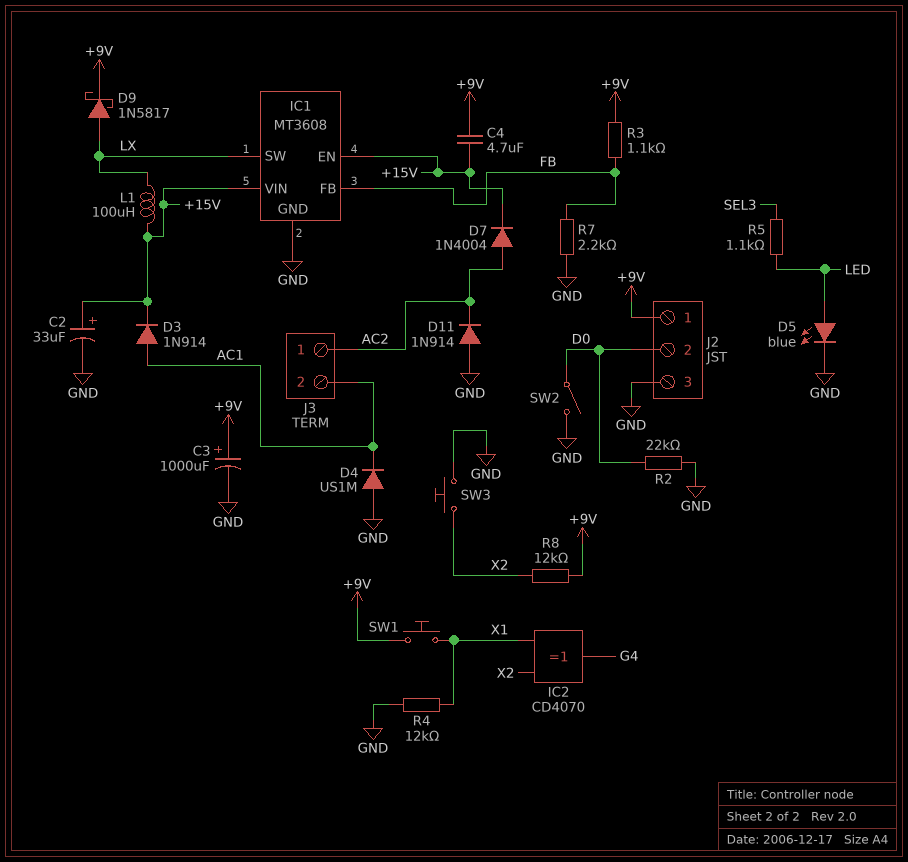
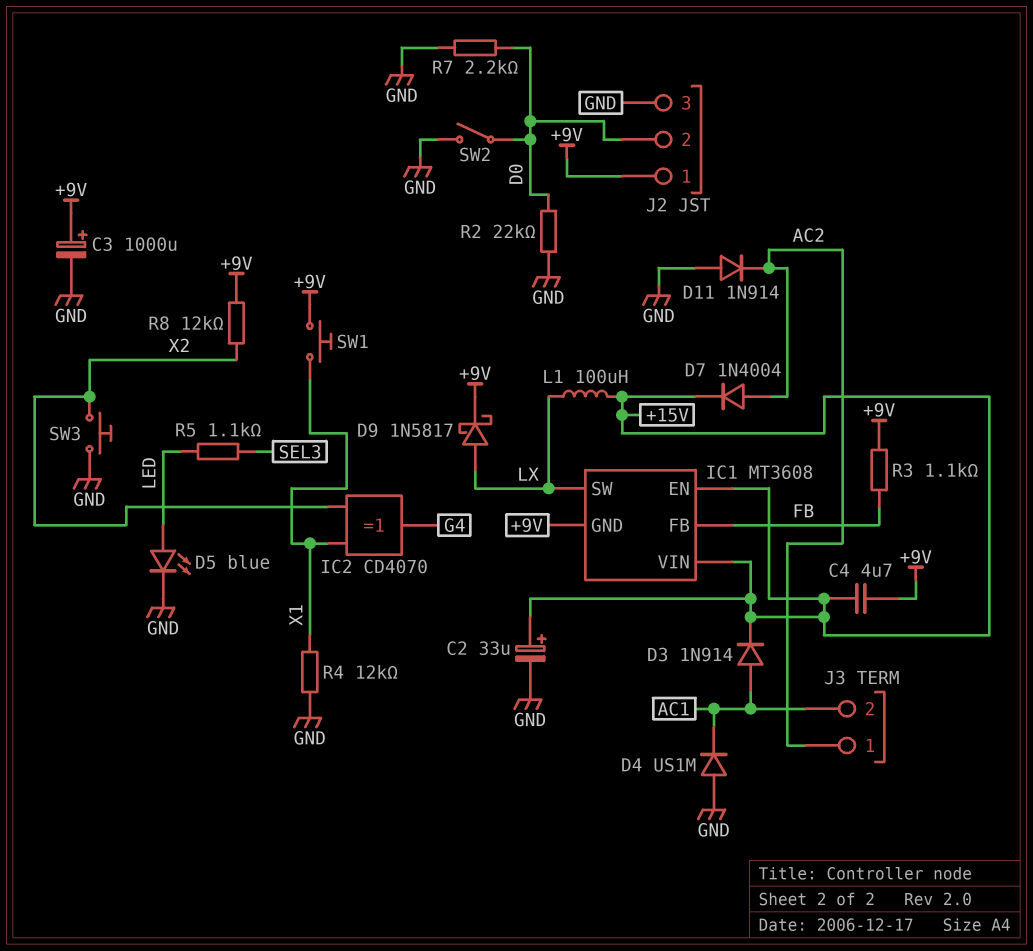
IC1 pin GND: GND -> +9V
R7: 2.2k (FB, GND) -> 2.2k (D0, GND)

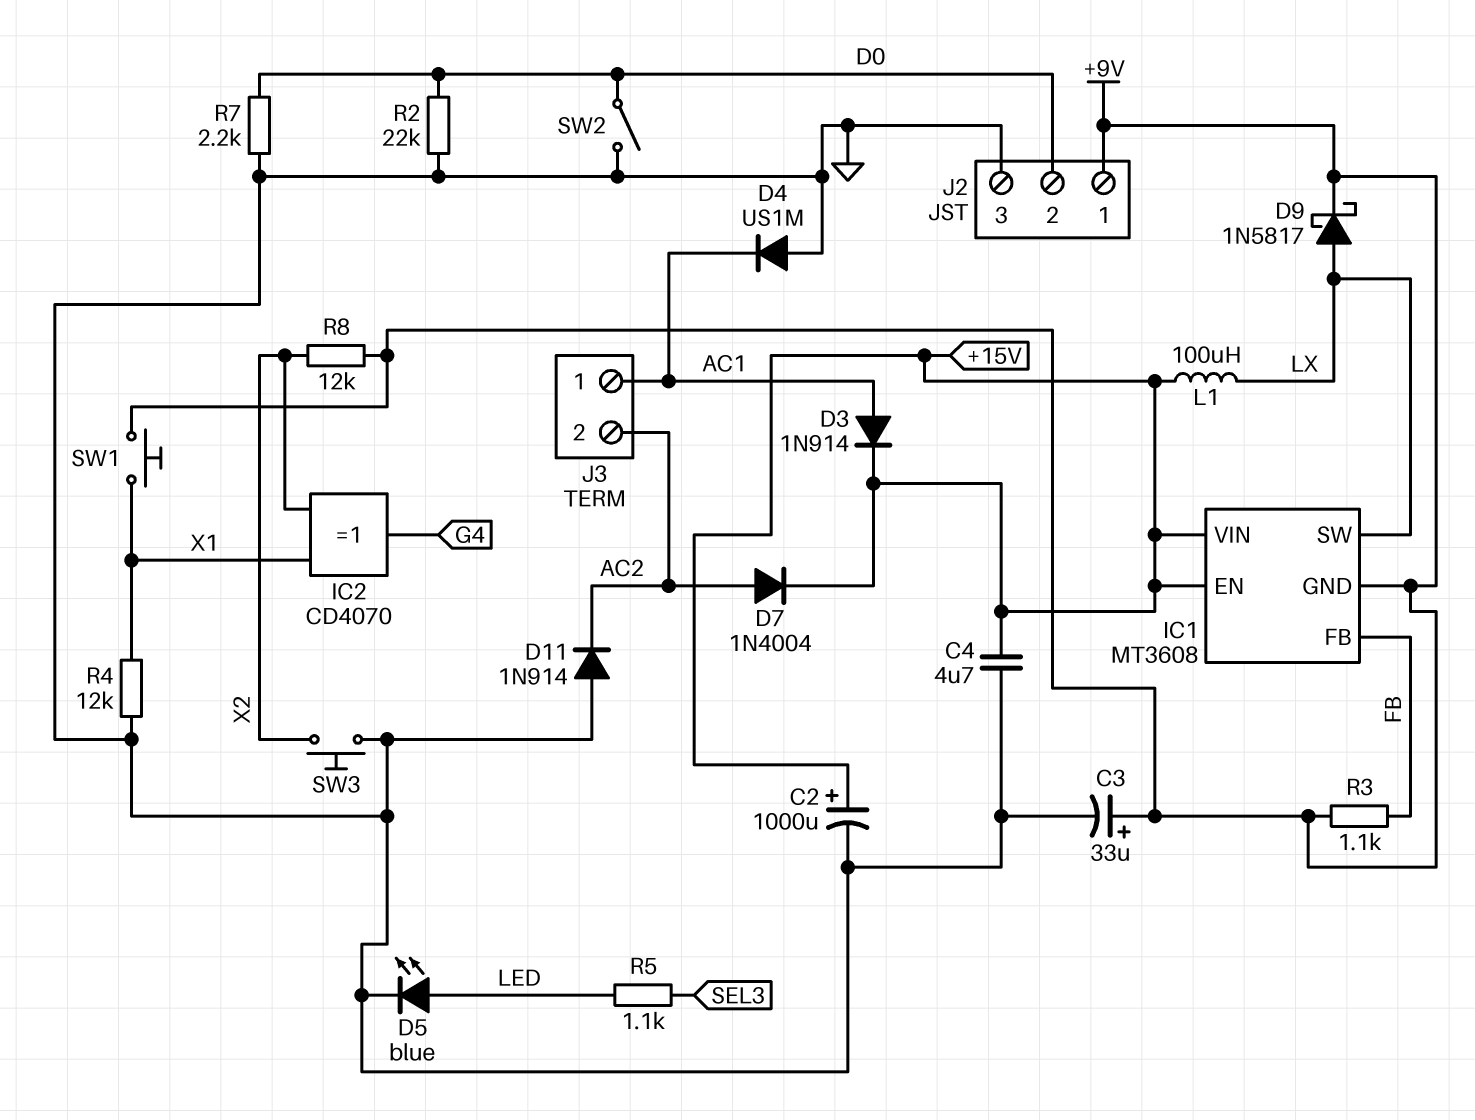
C2: 33uF (plus +15V, minus GND) -> 1000uF (plus +15V, minus GND)
C3: 1000uF (plus +9V, minus GND) -> 33uF (plus +9V, minus GND)
C4: 4.7uF (+9V, +15V) -> 4.7uF (+15V, GND)
J3 pin 1: AC2 -> AC1
J3 pin 2: AC1 -> AC2

